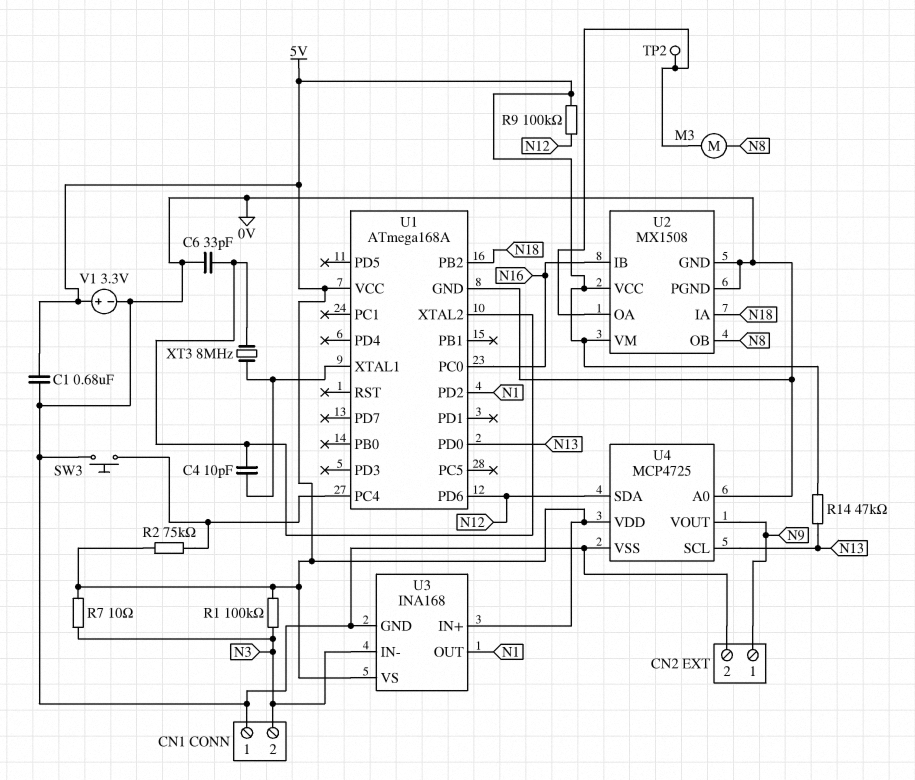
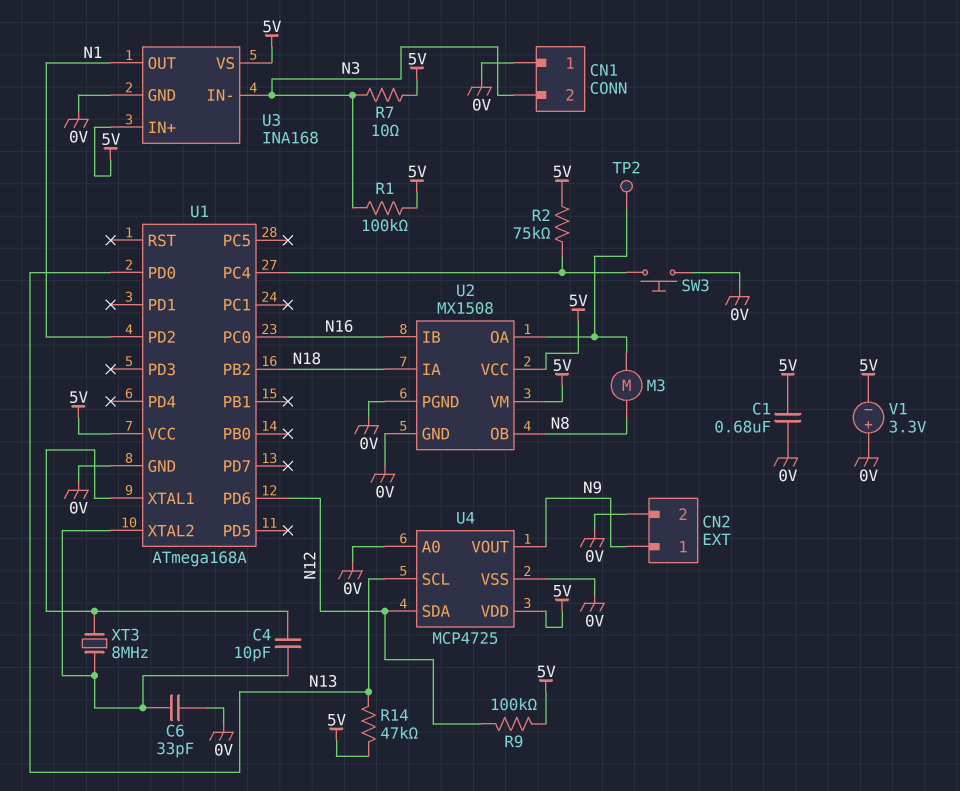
V1: 3.3V (plus 5V, minus 0V) -> 3.3V (plus 0V, minus 5V)

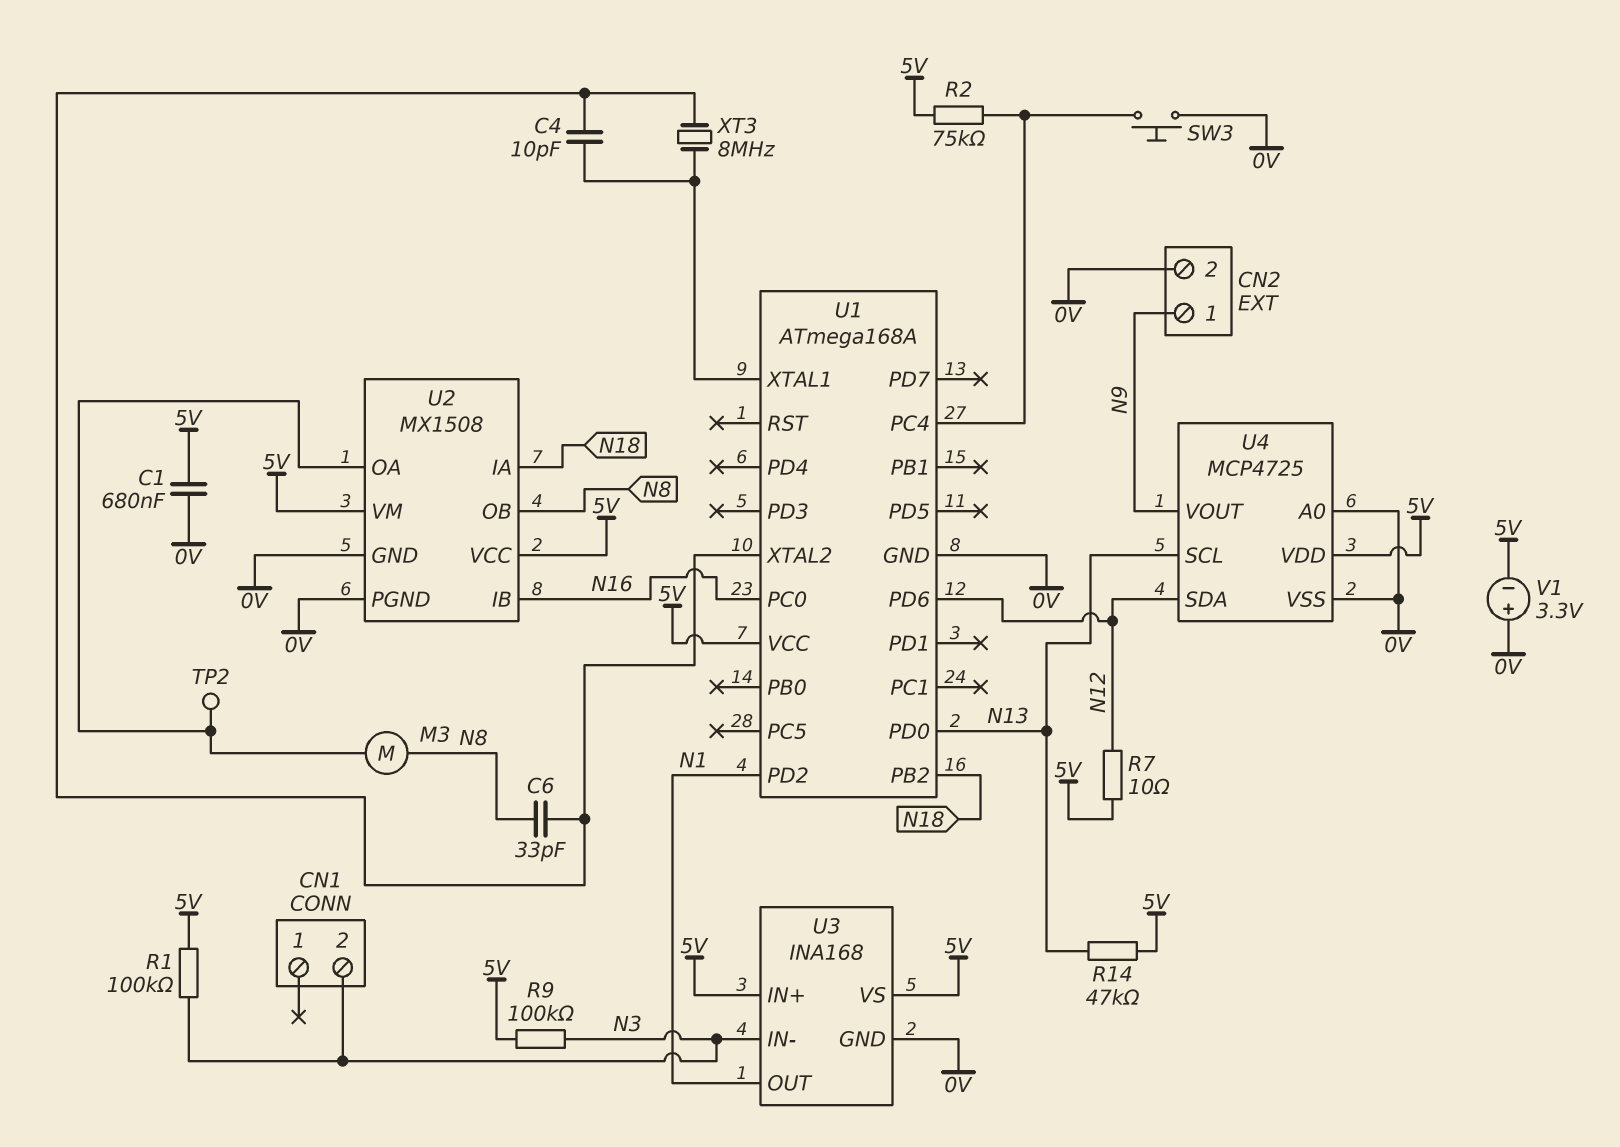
C6: 33pF (0V, U1/XTAL2) -> 33pF (N8, U1/XTAL2)
CN1 pin 1: 0V -> none
R7: 10 (5V, N3) -> 10 (5V, N12)
R9: 100k (5V, N12) -> 100k (5V, N3)

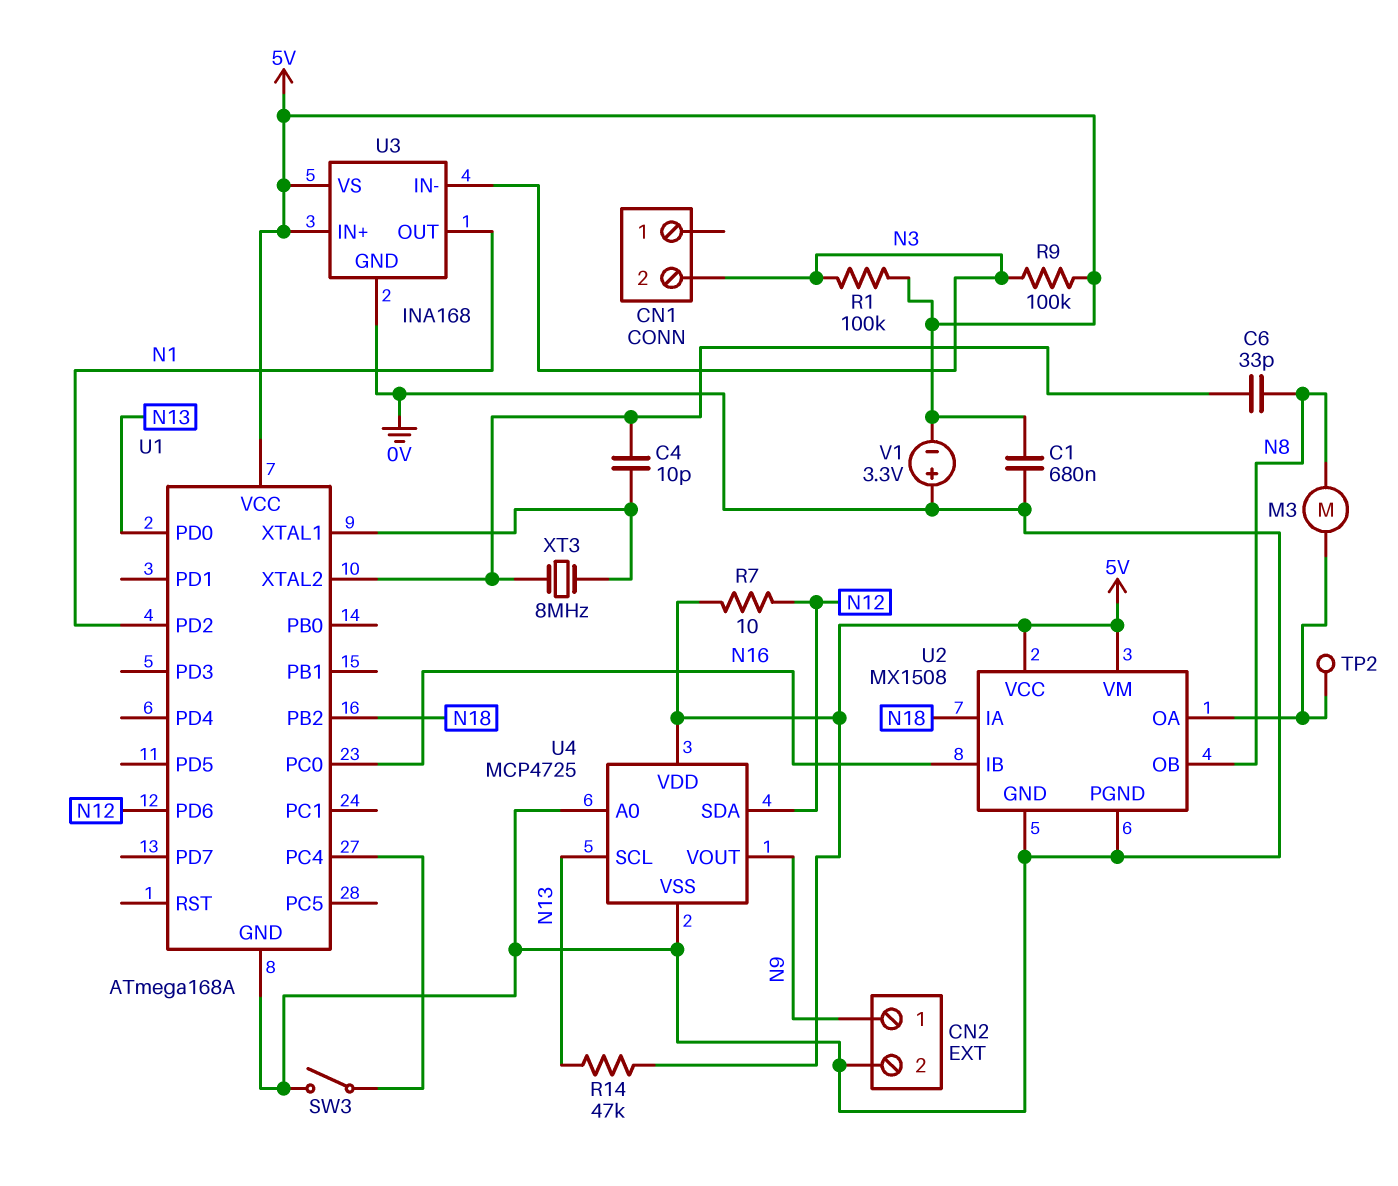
R2: 75k (5V, U1/PC4) -> none
SW3: button (0V, U1/PC4) -> switch (0V, U1/PC4)

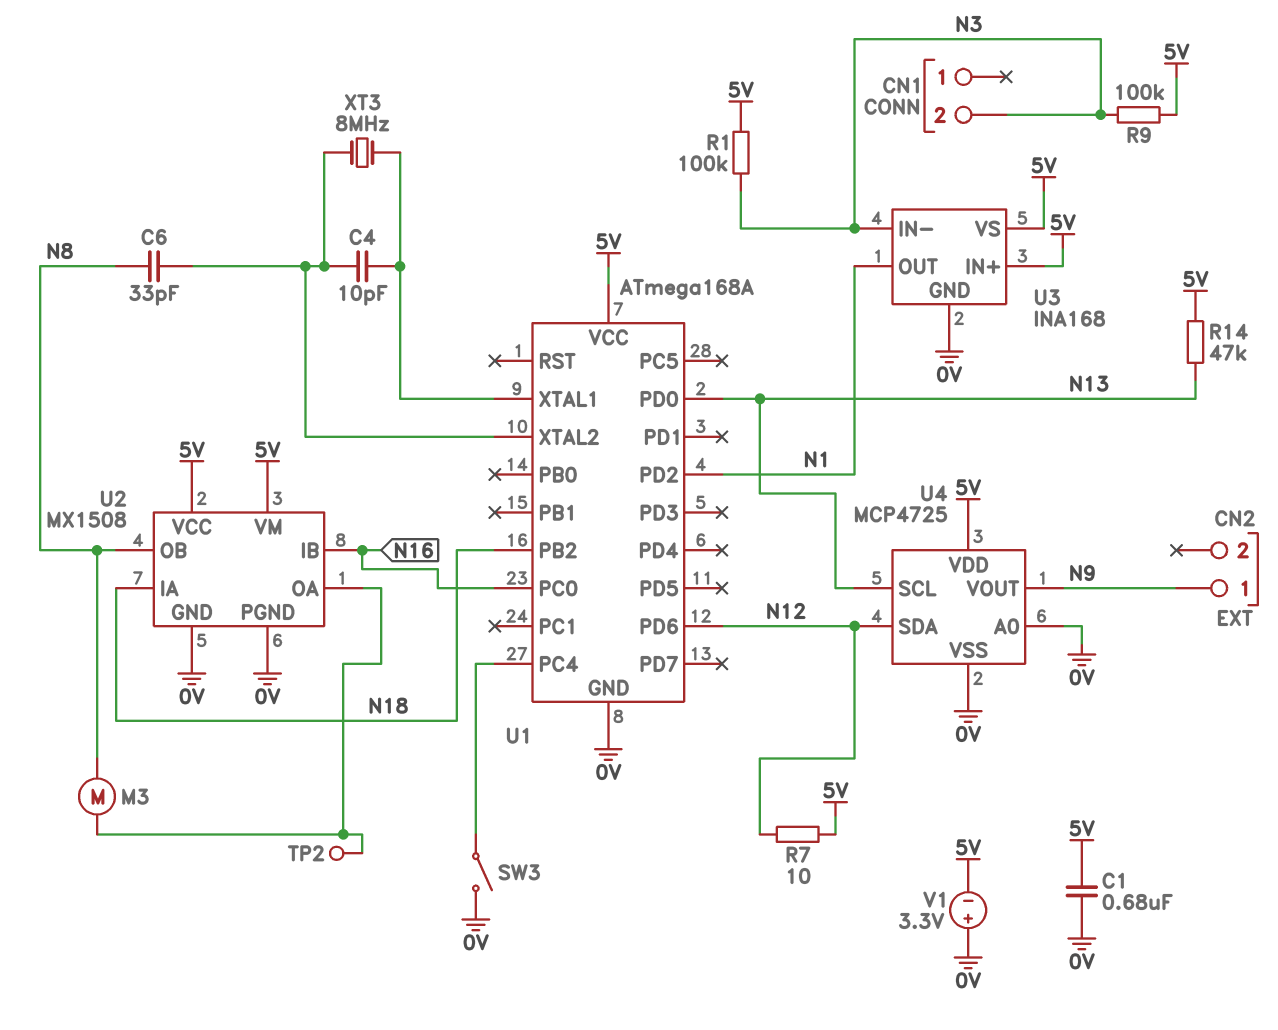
CN2 pin 2: 0V -> none

